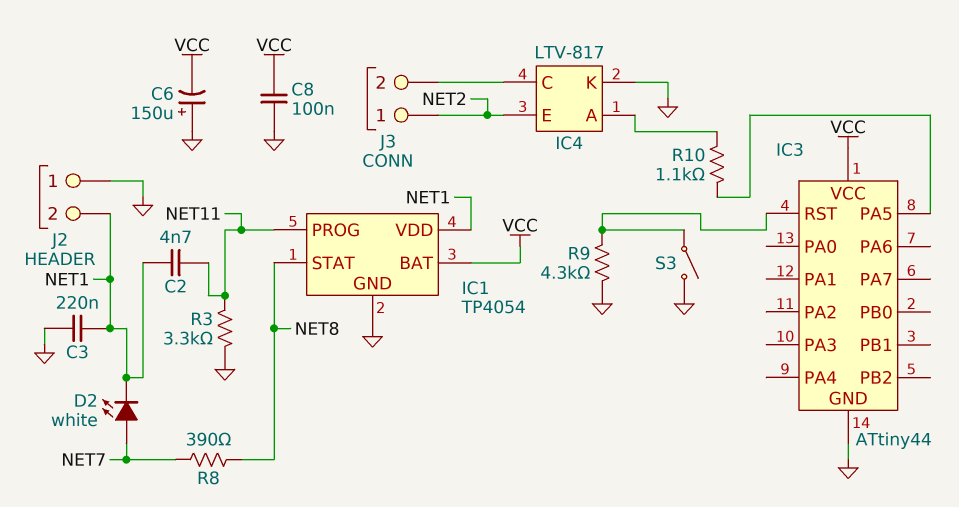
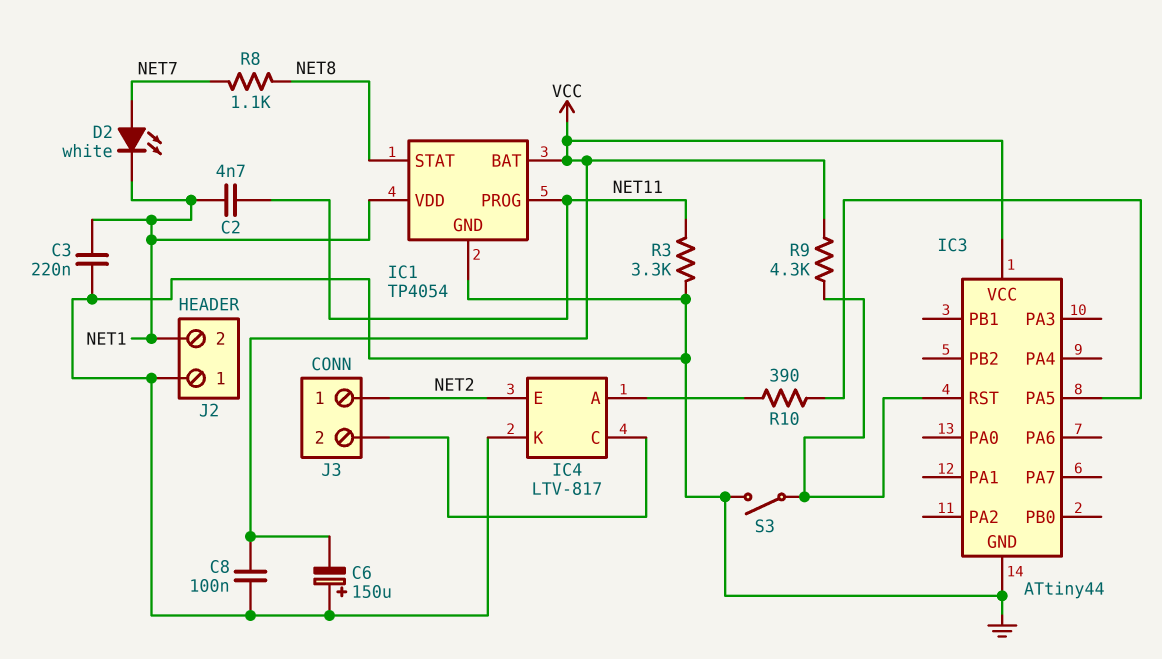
R8: 390 (NET7, NET8) -> 1.1k (NET7, NET8)
R9: 4.3k (GND, IC3/RST) -> 4.3k (IC3/RST, VCC)
R10: 1.1k (IC3/PA5, IC4/A) -> 390 (IC3/PA5, IC4/A)

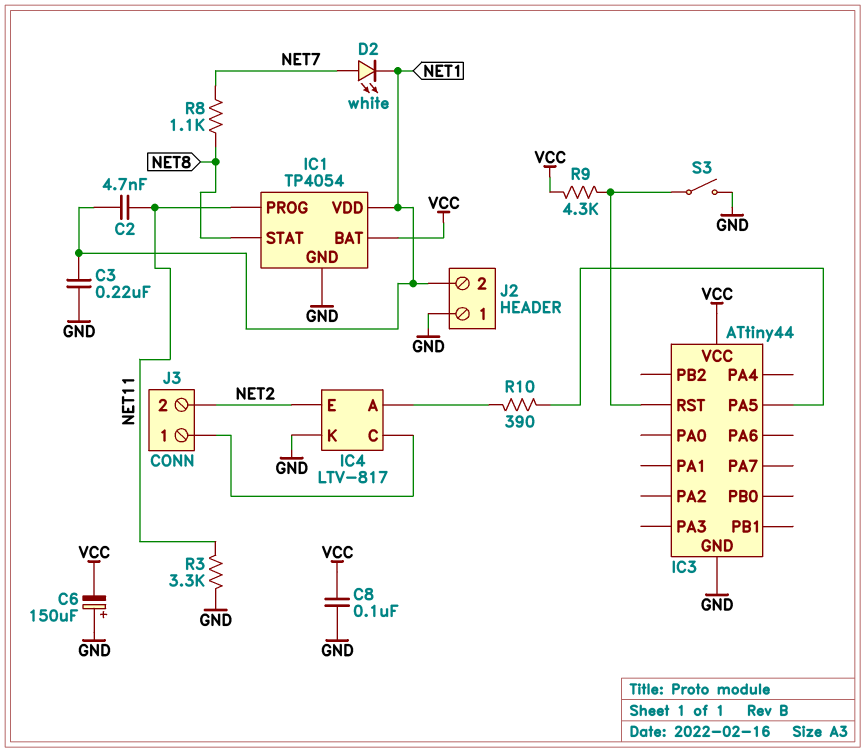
J3 pin 1: NET2 -> IC4/C
J3 pin 2: IC4/C -> NET2

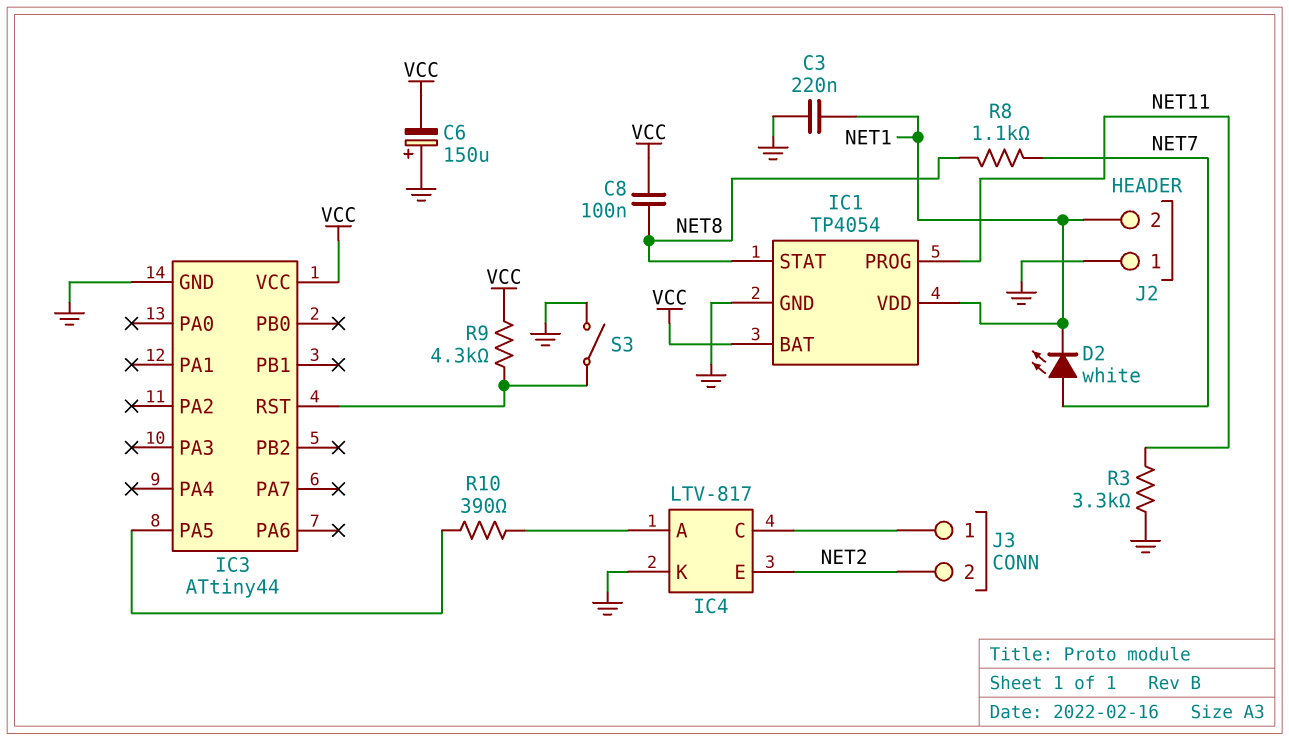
C2: 4.7nF (NET1, NET11) -> none
C8: 100nF (GND, VCC) -> 100nF (NET8, VCC)

